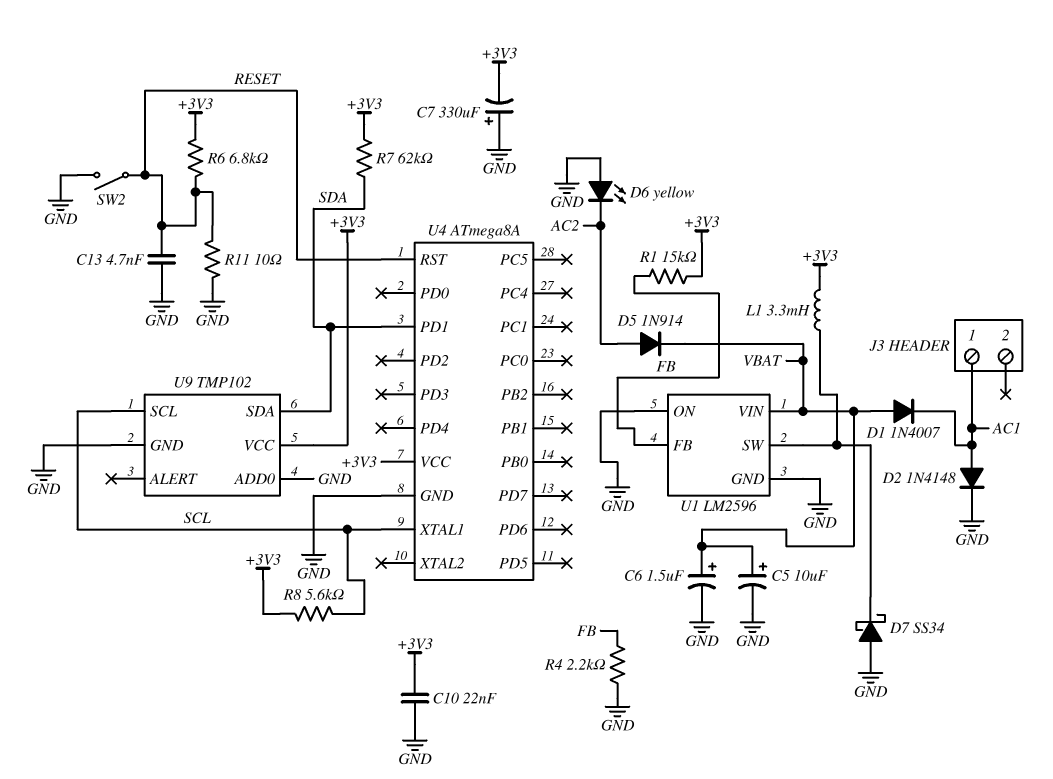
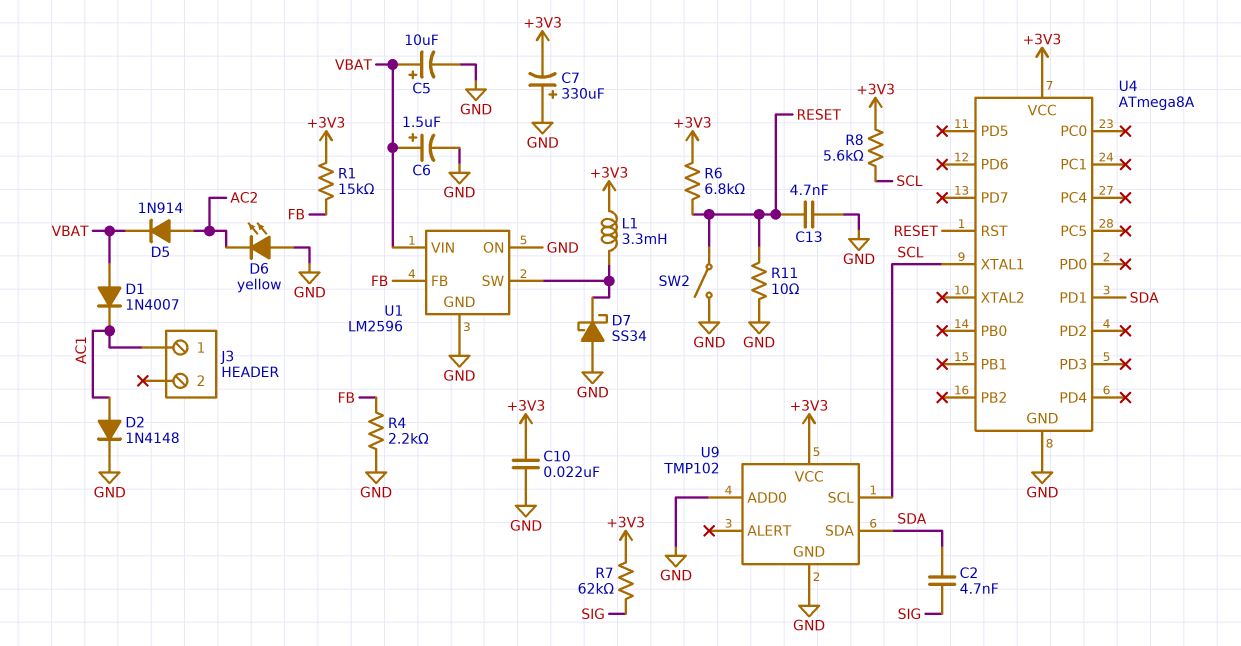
C2: none -> 4.7nF (SDA, SIG)
R7: 62k (+3V3, SDA) -> 62k (+3V3, SIG)

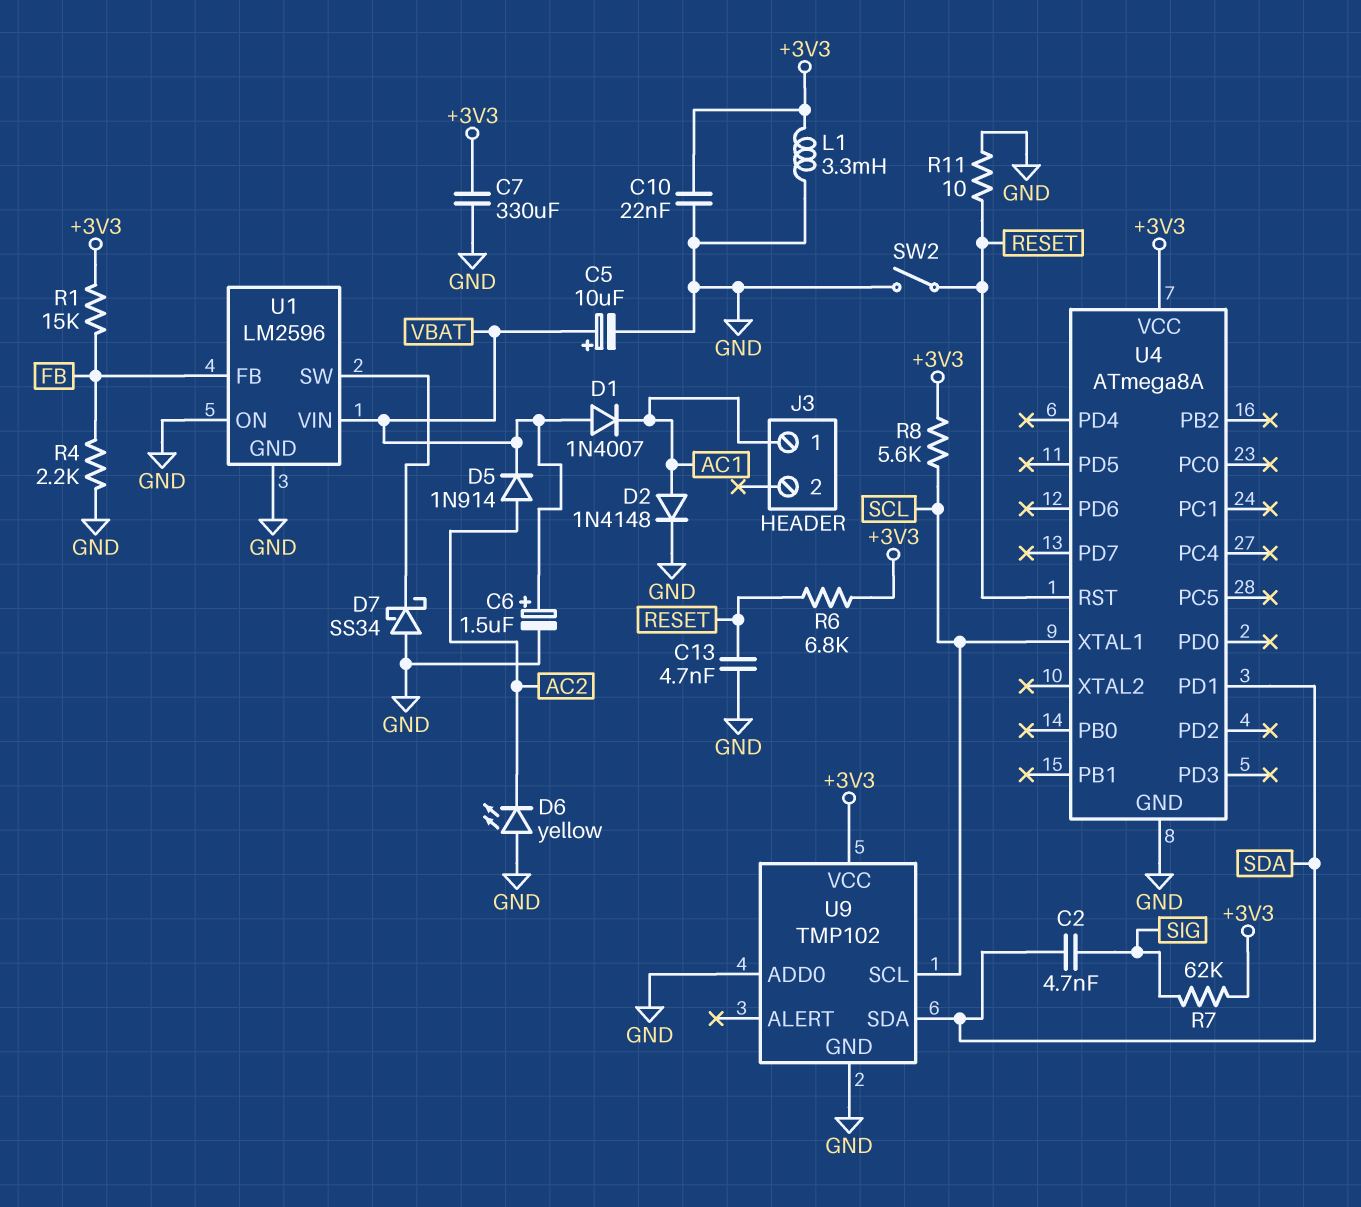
C7: 330uF (plus GND, minus +3V3) -> 330uF (+3V3, GND)
L1: 3.3mH (+3V3, U1/SW) -> 3.3mH (+3V3, GND)

